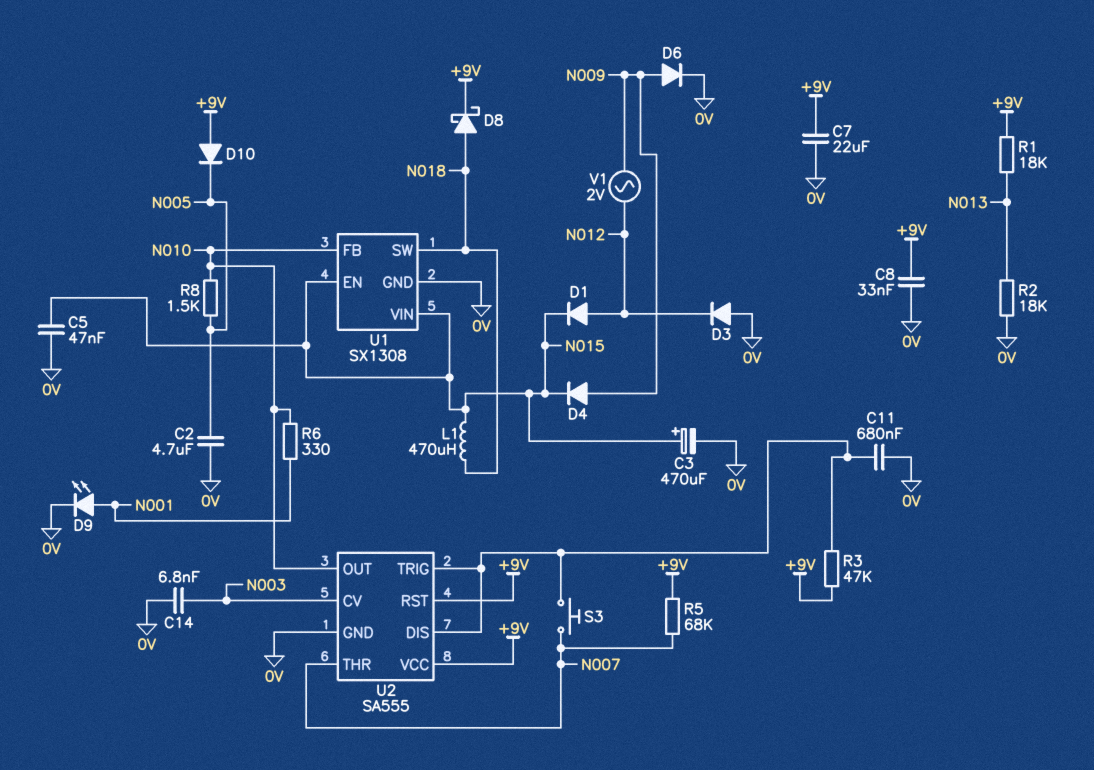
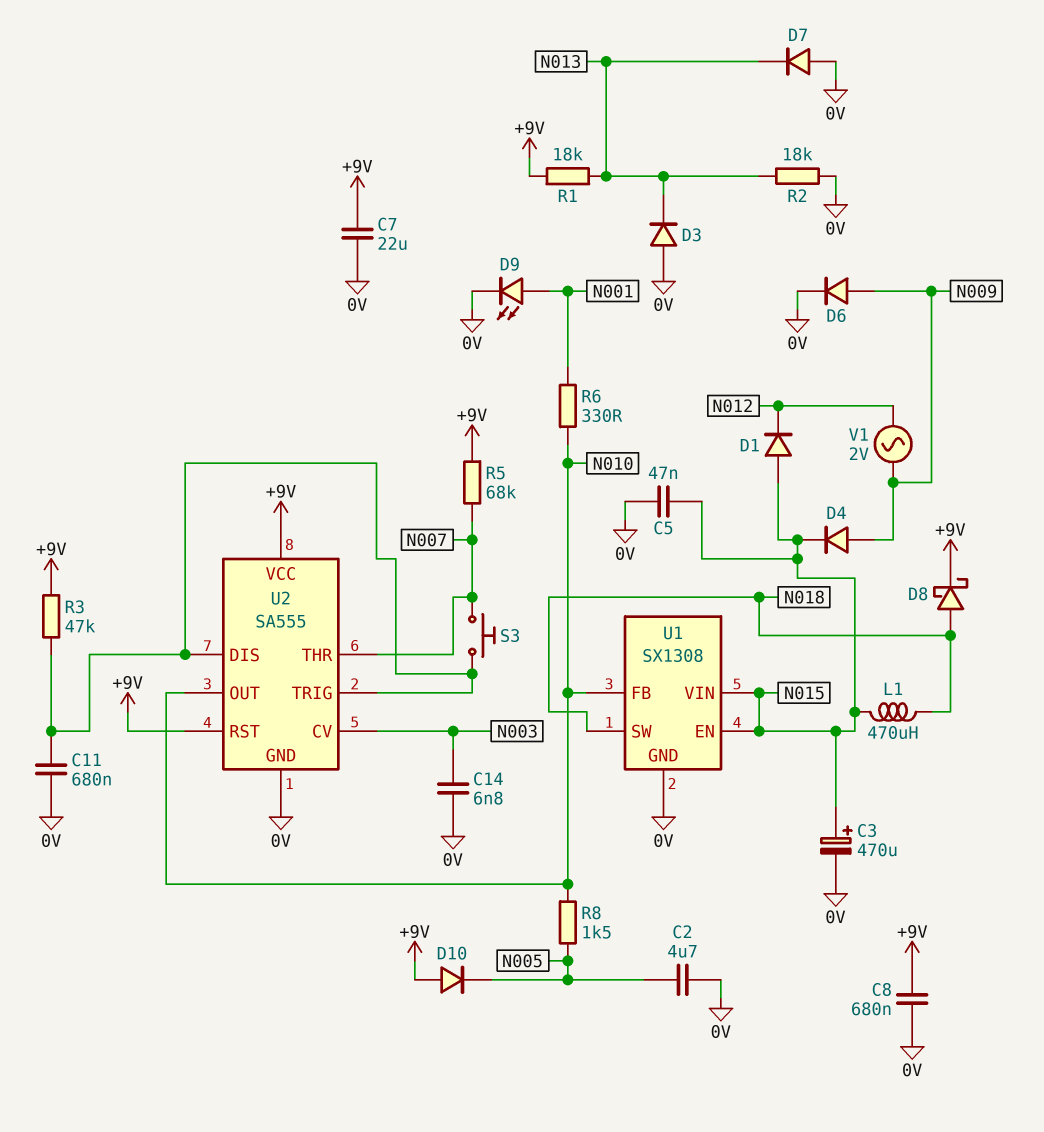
C8: 33nF (+9V, 0V) -> 680nF (+9V, 0V)
D1: diode (A N012, K N015) -> diode (A N015, K N012)
D3: diode (A 0V, K N012) -> diode (A 0V, K N013)
D7: none -> diode (A 0V, K N013)

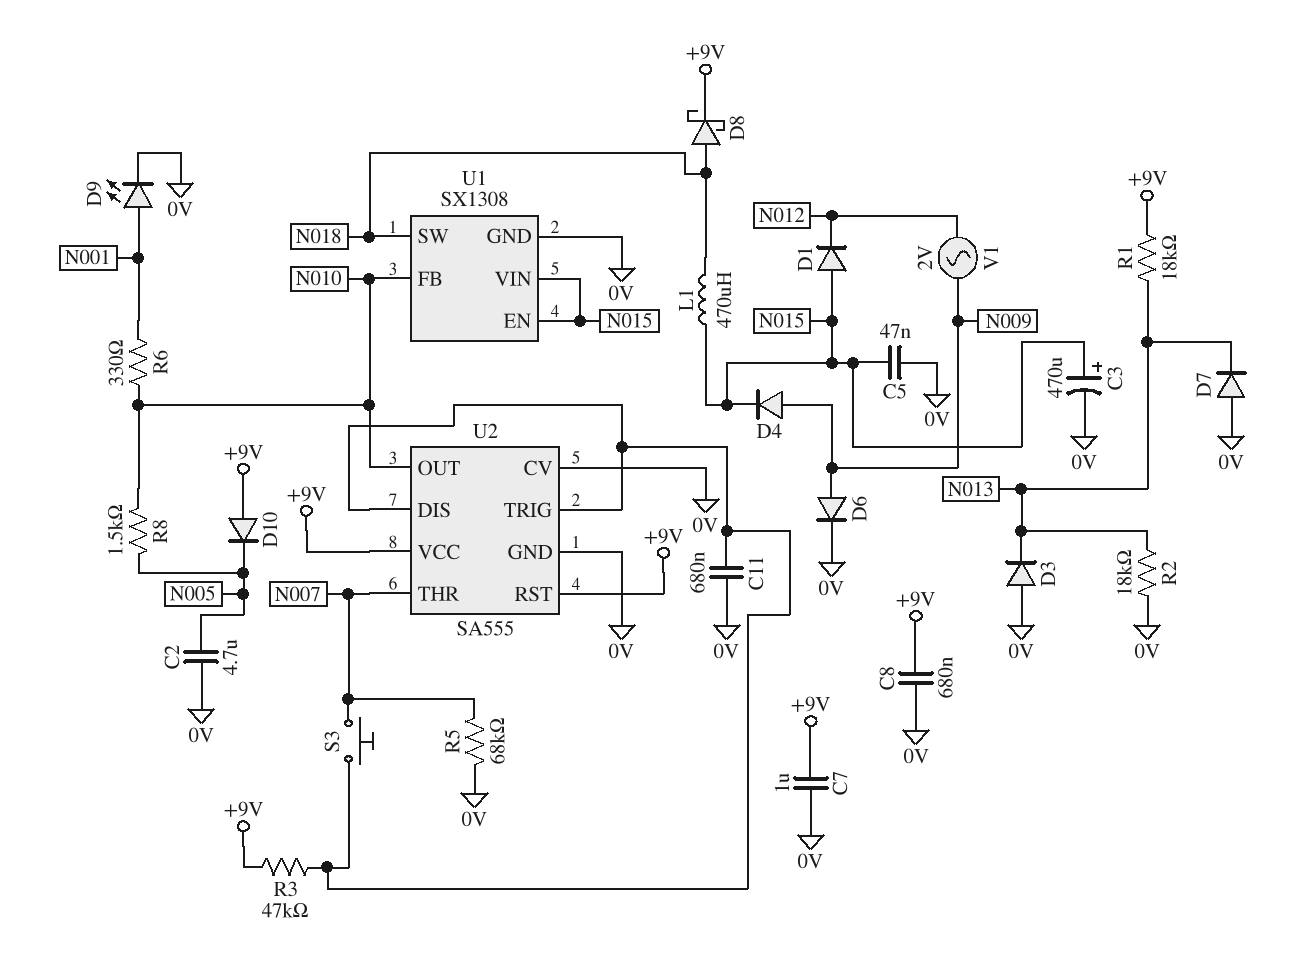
C7: 22uF (+9V, 0V) -> 1uF (+9V, 0V)
C14: 6.8nF (0V, N003) -> none
R5: 68k (+9V, N007) -> 68k (0V, N007)
U2 pin CV: N003 -> 0V

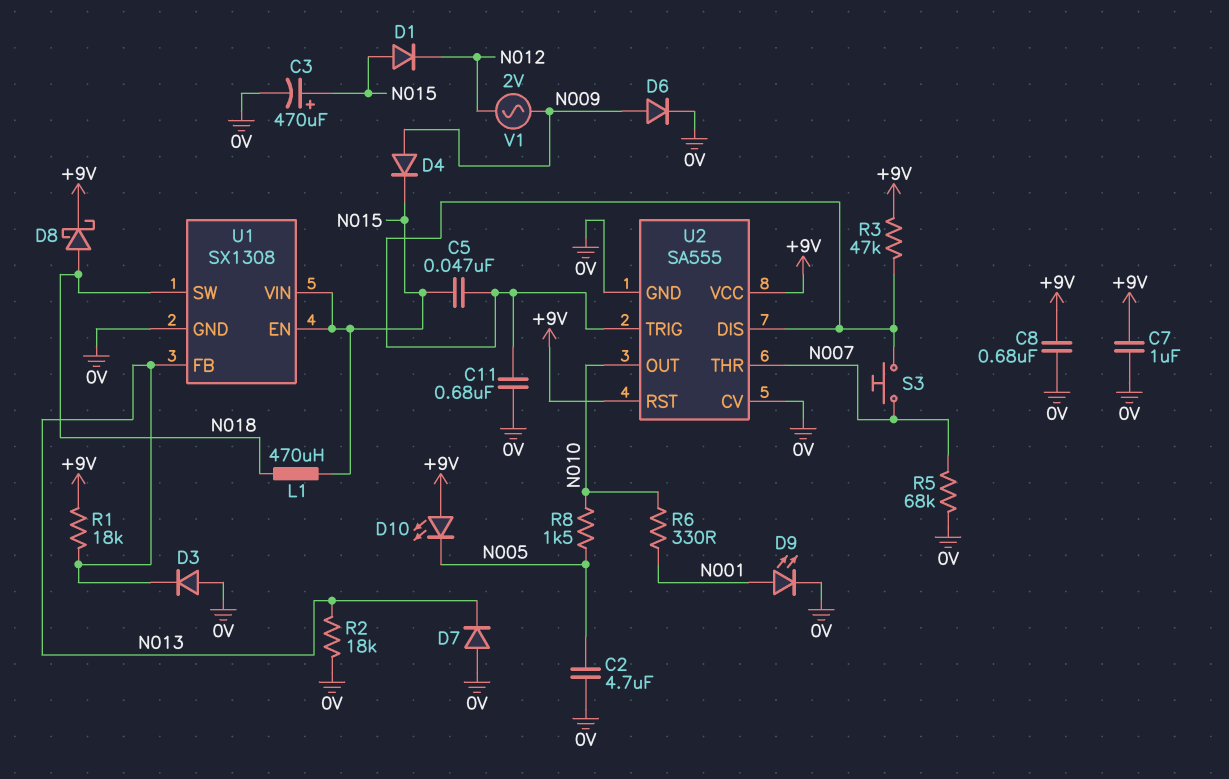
C5: 47nF (0V, N015) -> 47nF (N015, U2/DIS)
D10: diode (A +9V, K N005) -> LED (A +9V, K N005)
U1 pin FB: N010 -> N013

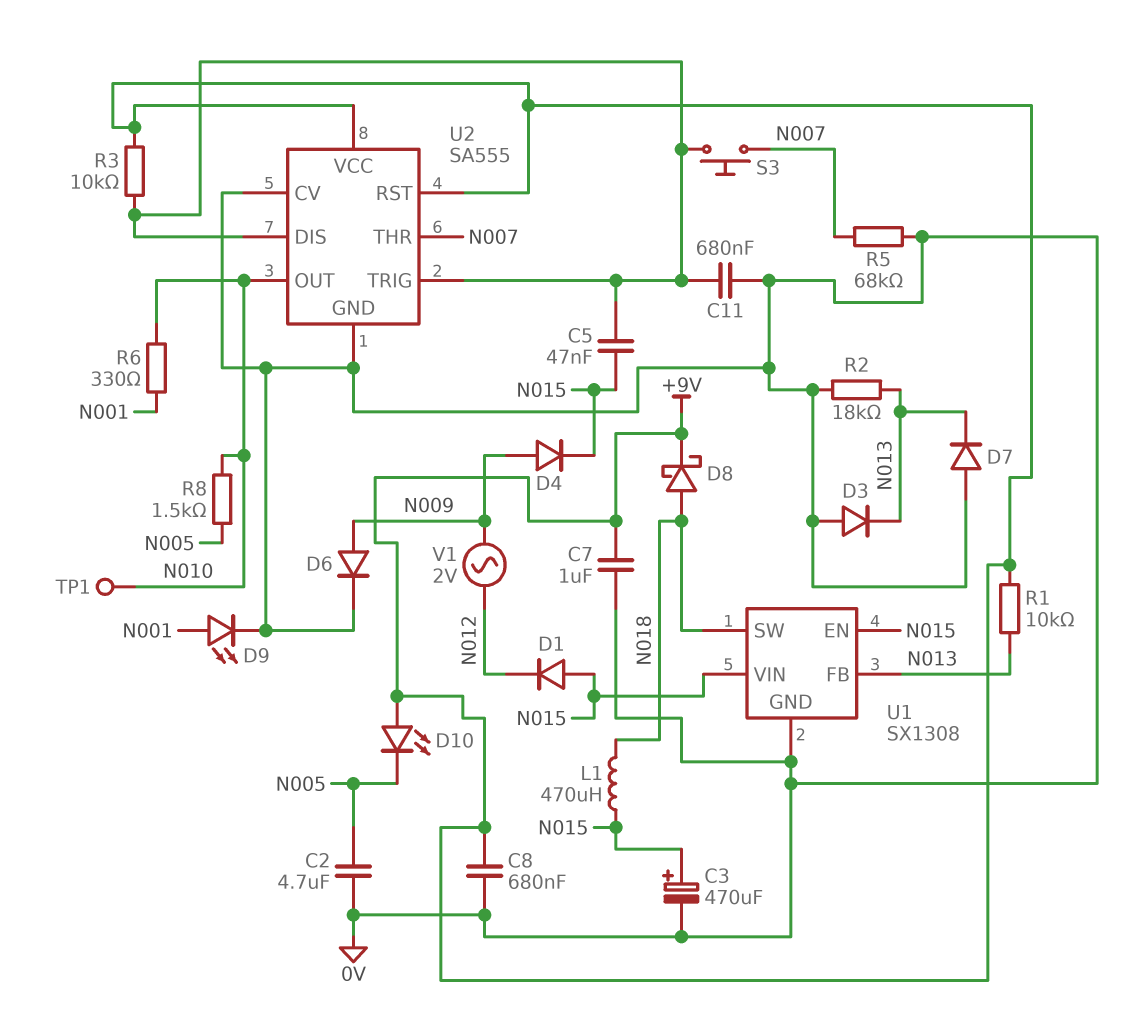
R1: 18k (+9V, N013) -> 10k (+9V, N013)
R3: 47k (+9V, U2/DIS) -> 10k (+9V, U2/DIS)
TP1: none -> test point (N010)

